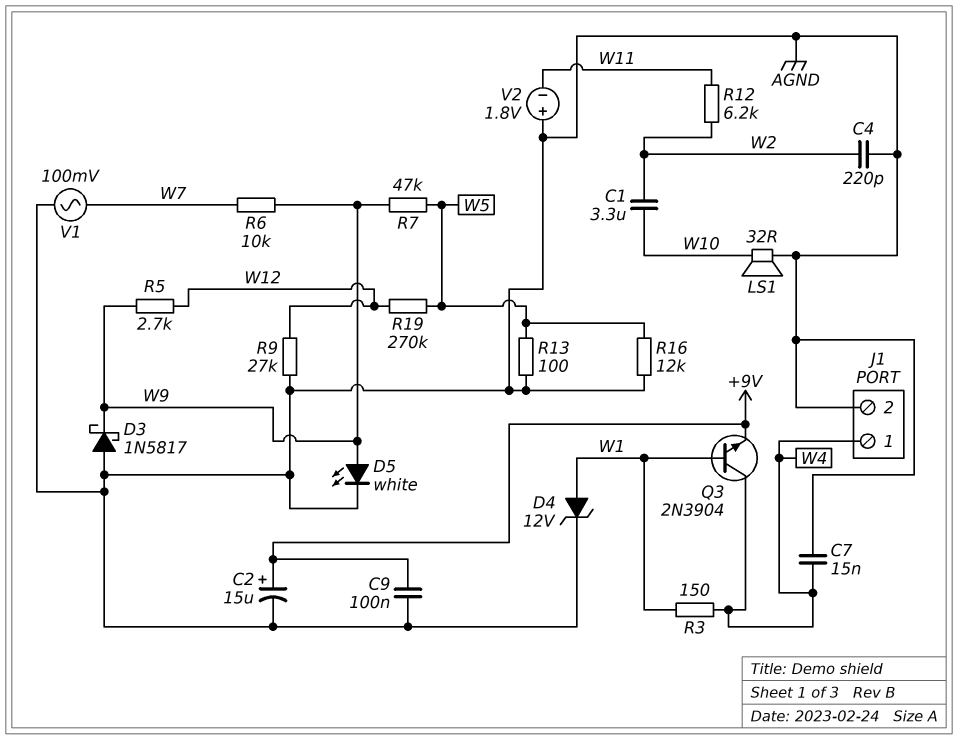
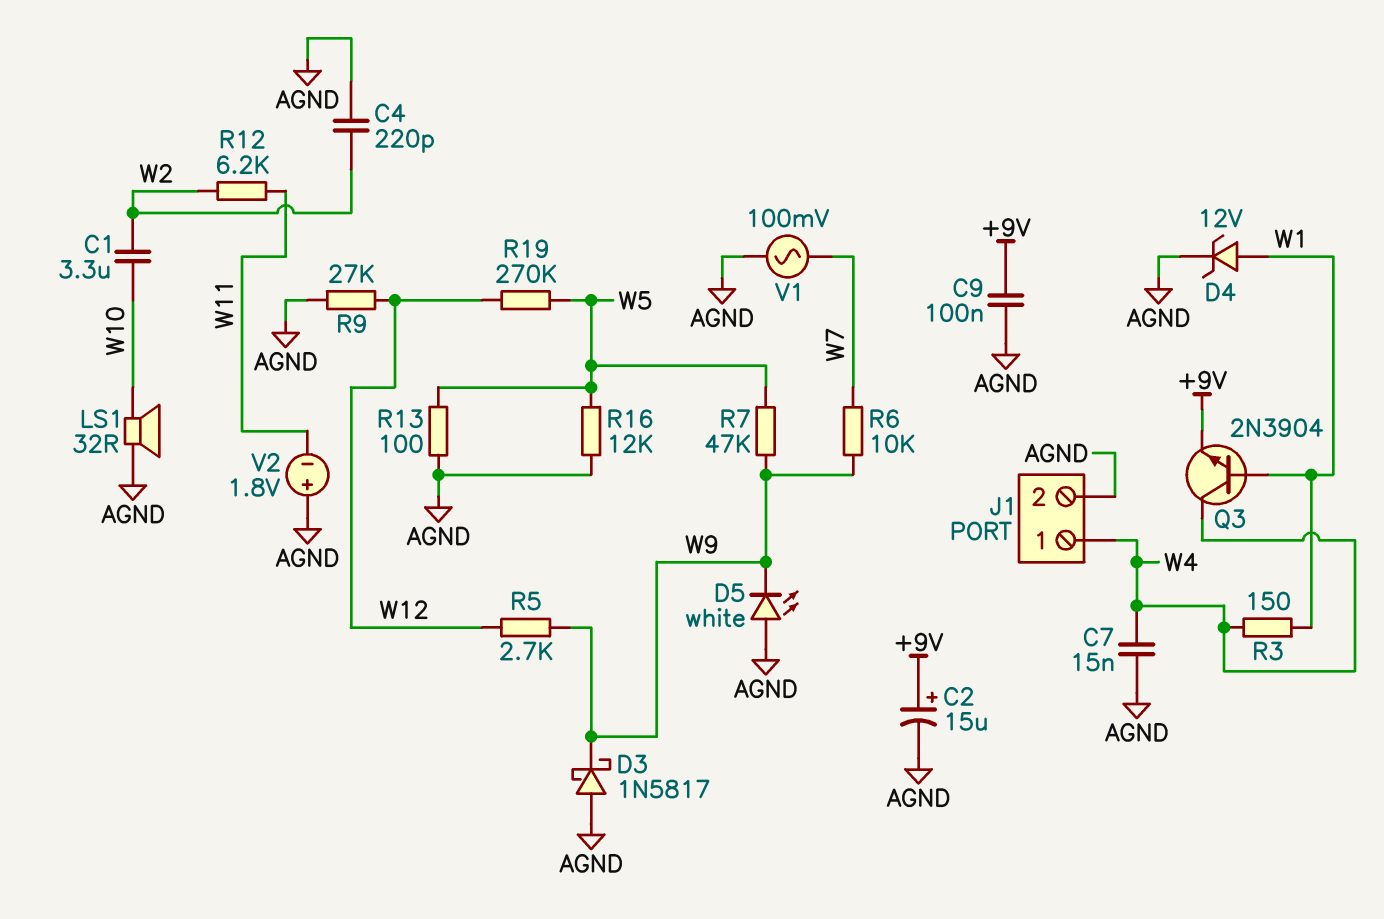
D5: LED white (A W9, K AGND) -> LED white (A AGND, K W9)

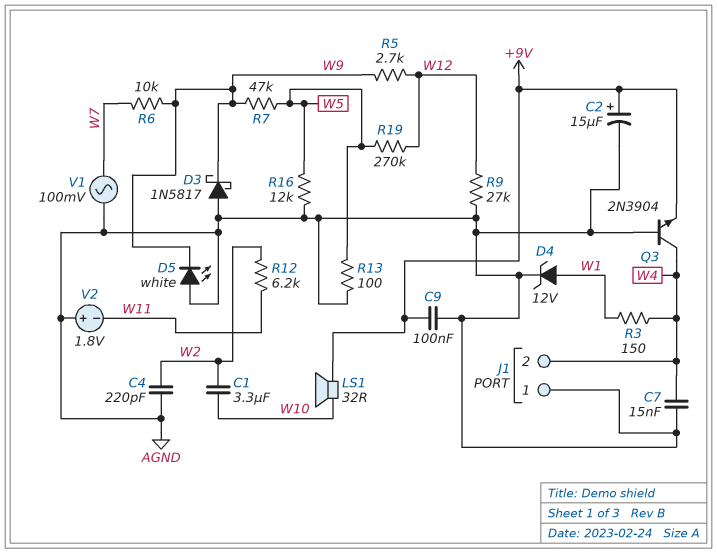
J1 pin 1: W4 -> AGND
J1 pin 2: AGND -> W4
LS1: speaker 32R (AGND, W10) -> speaker 32R (+9V, W10)
Q3: NPN 2N3904 (B W1, C W4, E +9V) -> NPN 2N3904 (B AGND, C W4, E +9V)

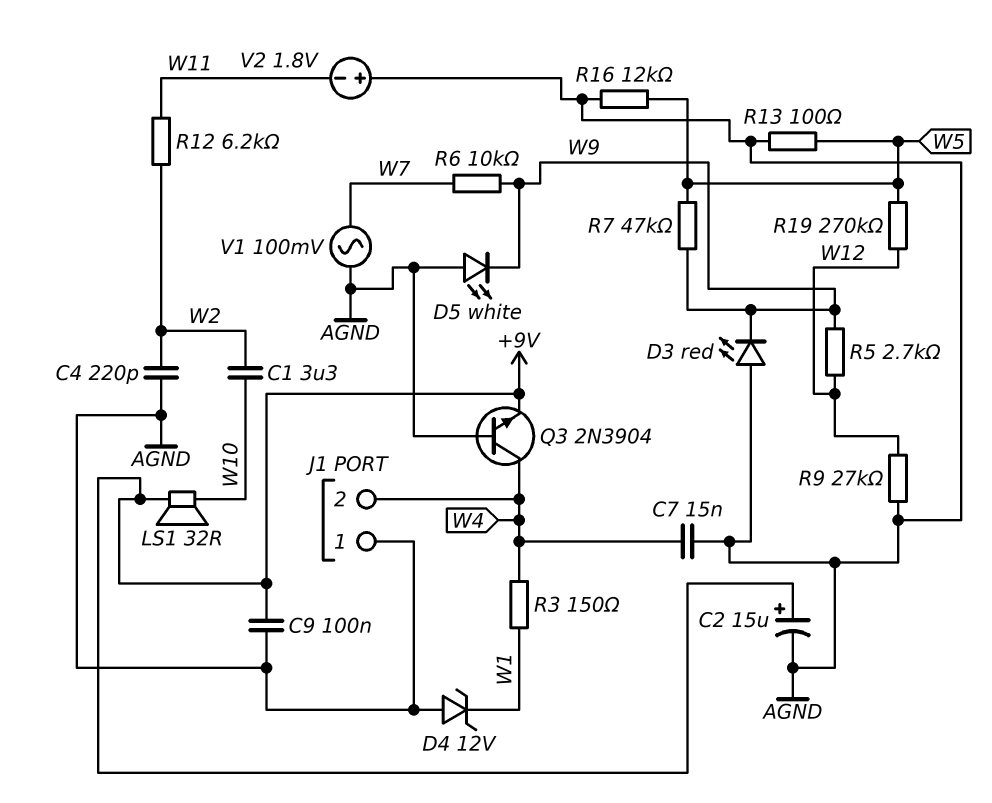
D3: schottky 1N5817 (A AGND, K W9) -> LED red (A AGND, K W9)
D4: zener 12V (A W1, K AGND) -> zener 12V (A AGND, K W1)

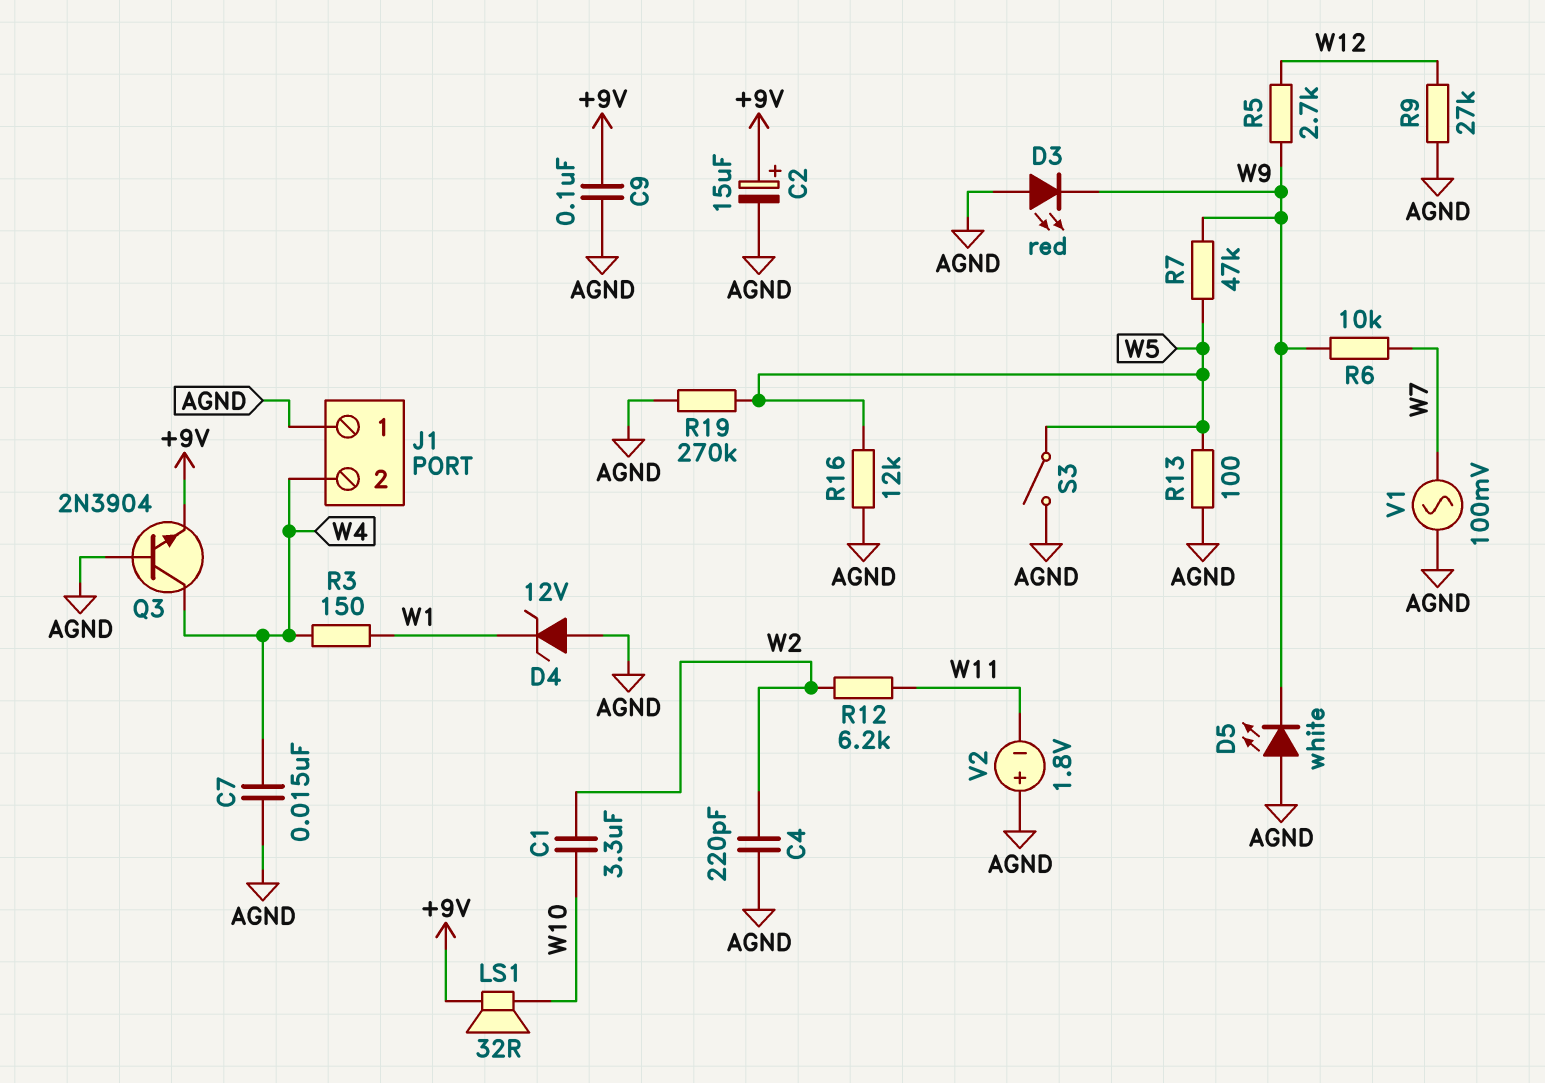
R19: 270k (W5, W12) -> 270k (AGND, W5)
S3: none -> switch (AGND, W5)

